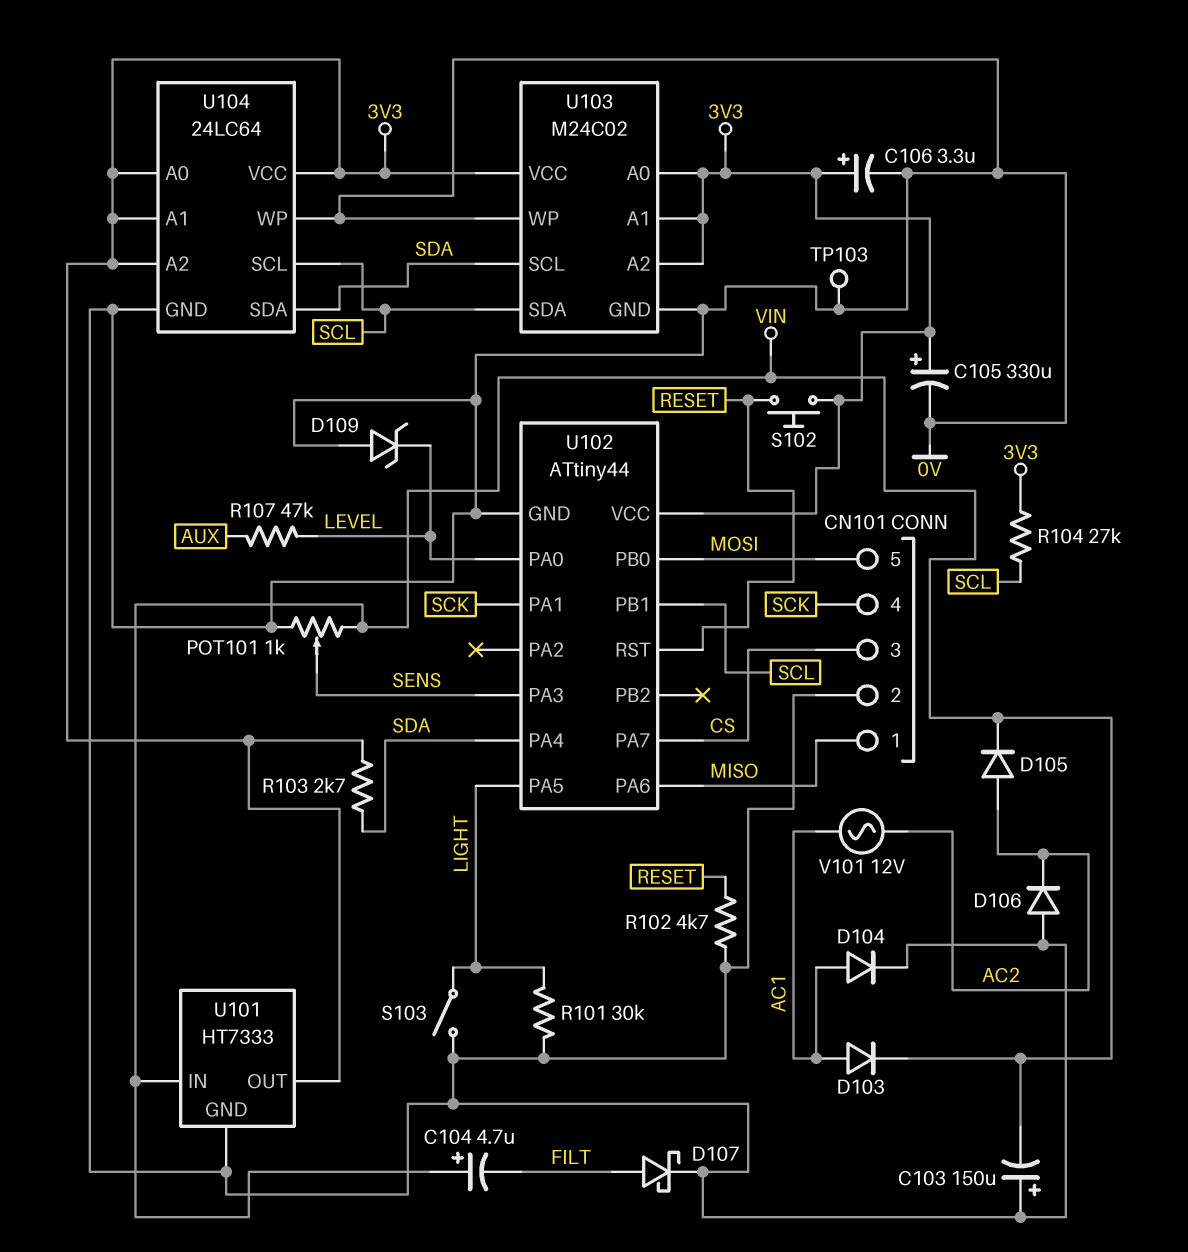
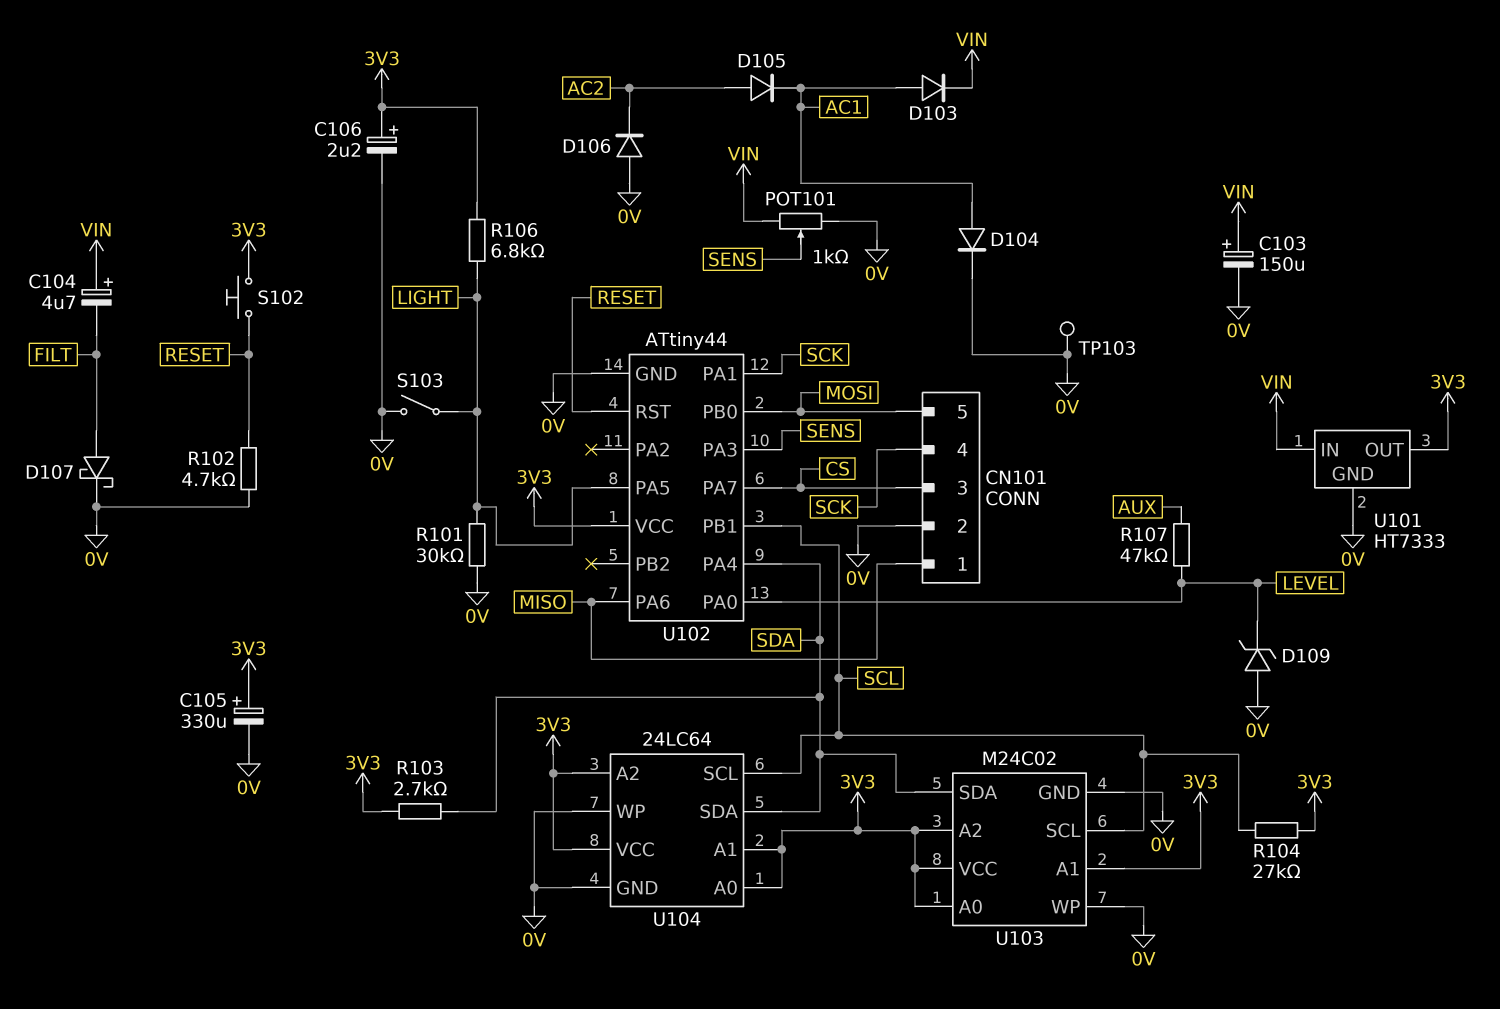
C103: 150uF (plus 0V, minus VIN) -> 150uF (plus VIN, minus 0V)
C106: 3.3uF (plus 3V3, minus 0V) -> 2.2uF (plus 3V3, minus 0V)
D105: diode (A AC2, K VIN) -> diode (A AC2, K AC1)
R106: none -> 6.8k (3V3, LIGHT)
U103 pin SCL: SDA -> SCL
U103 pin SDA: SCL -> SDA
V101: AC 12V (AC1, AC2) -> none

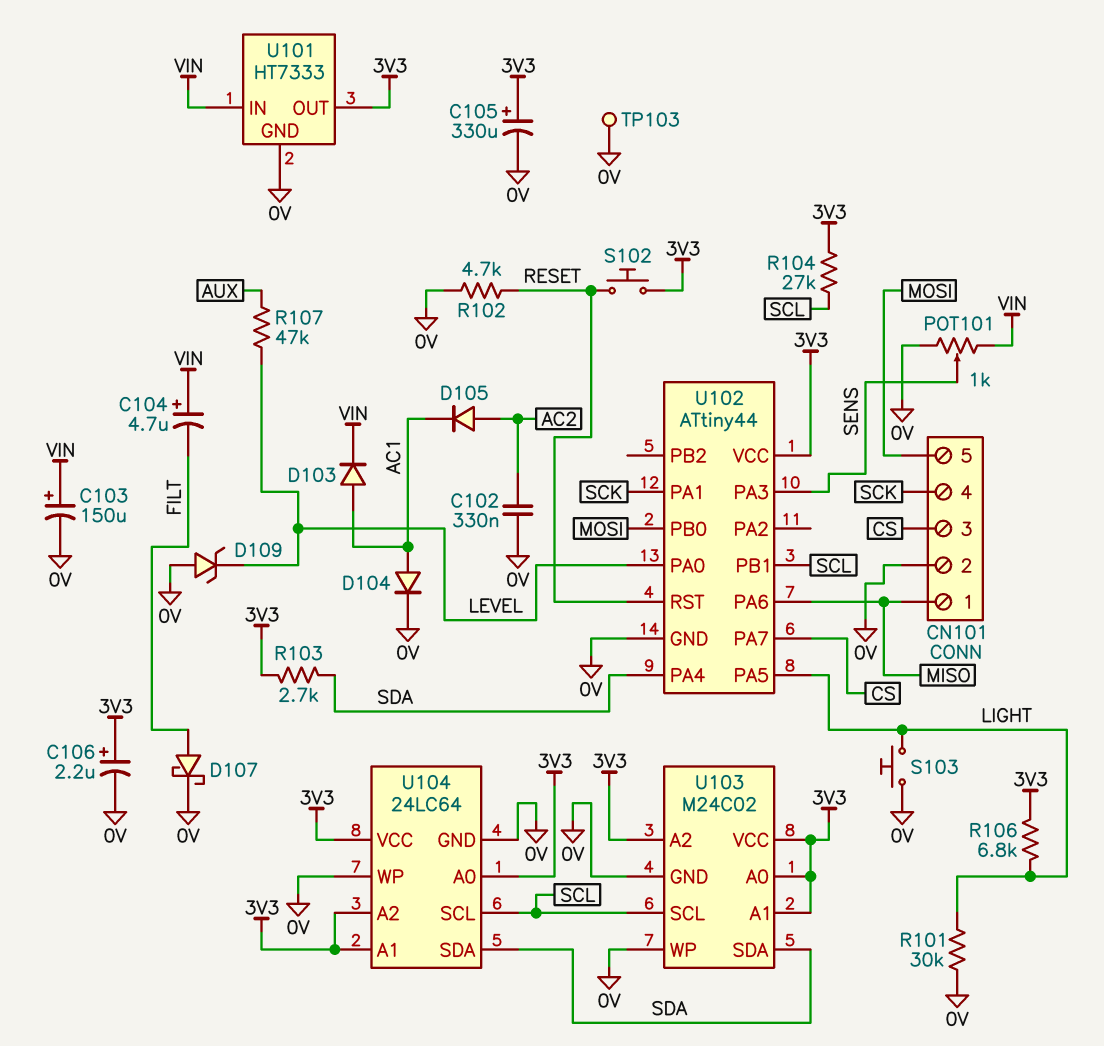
C102: none -> 330nF (0V, AC2)
D106: diode (A 0V, K AC2) -> none
S103: switch (0V, LIGHT) -> button (0V, LIGHT)

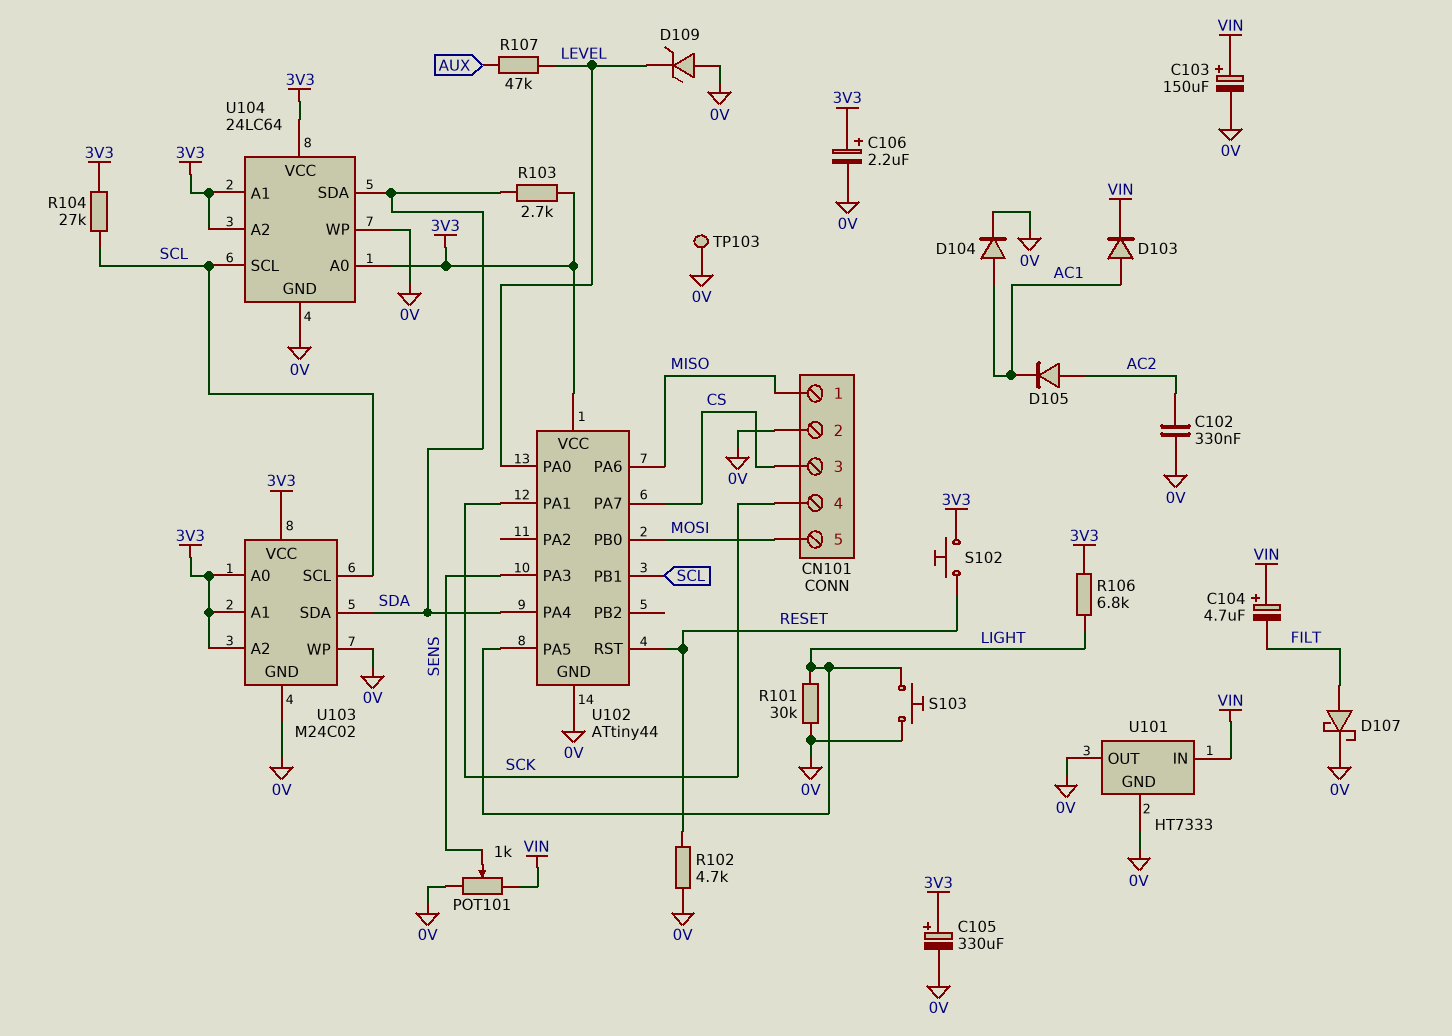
U101 pin OUT: 3V3 -> 0V

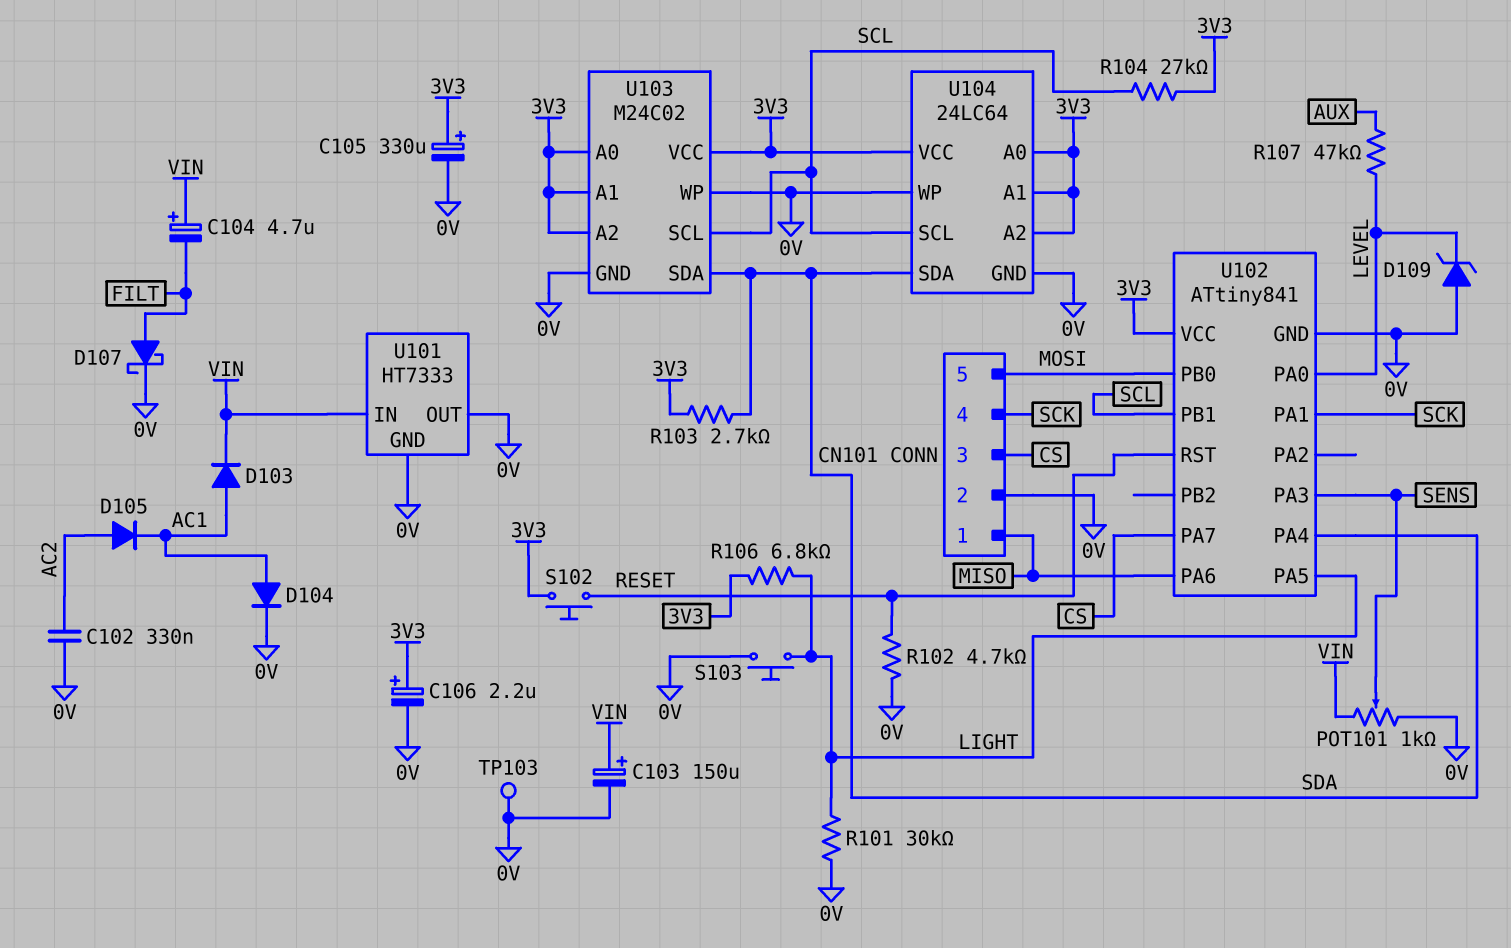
U102: ATtiny44 -> ATtiny841

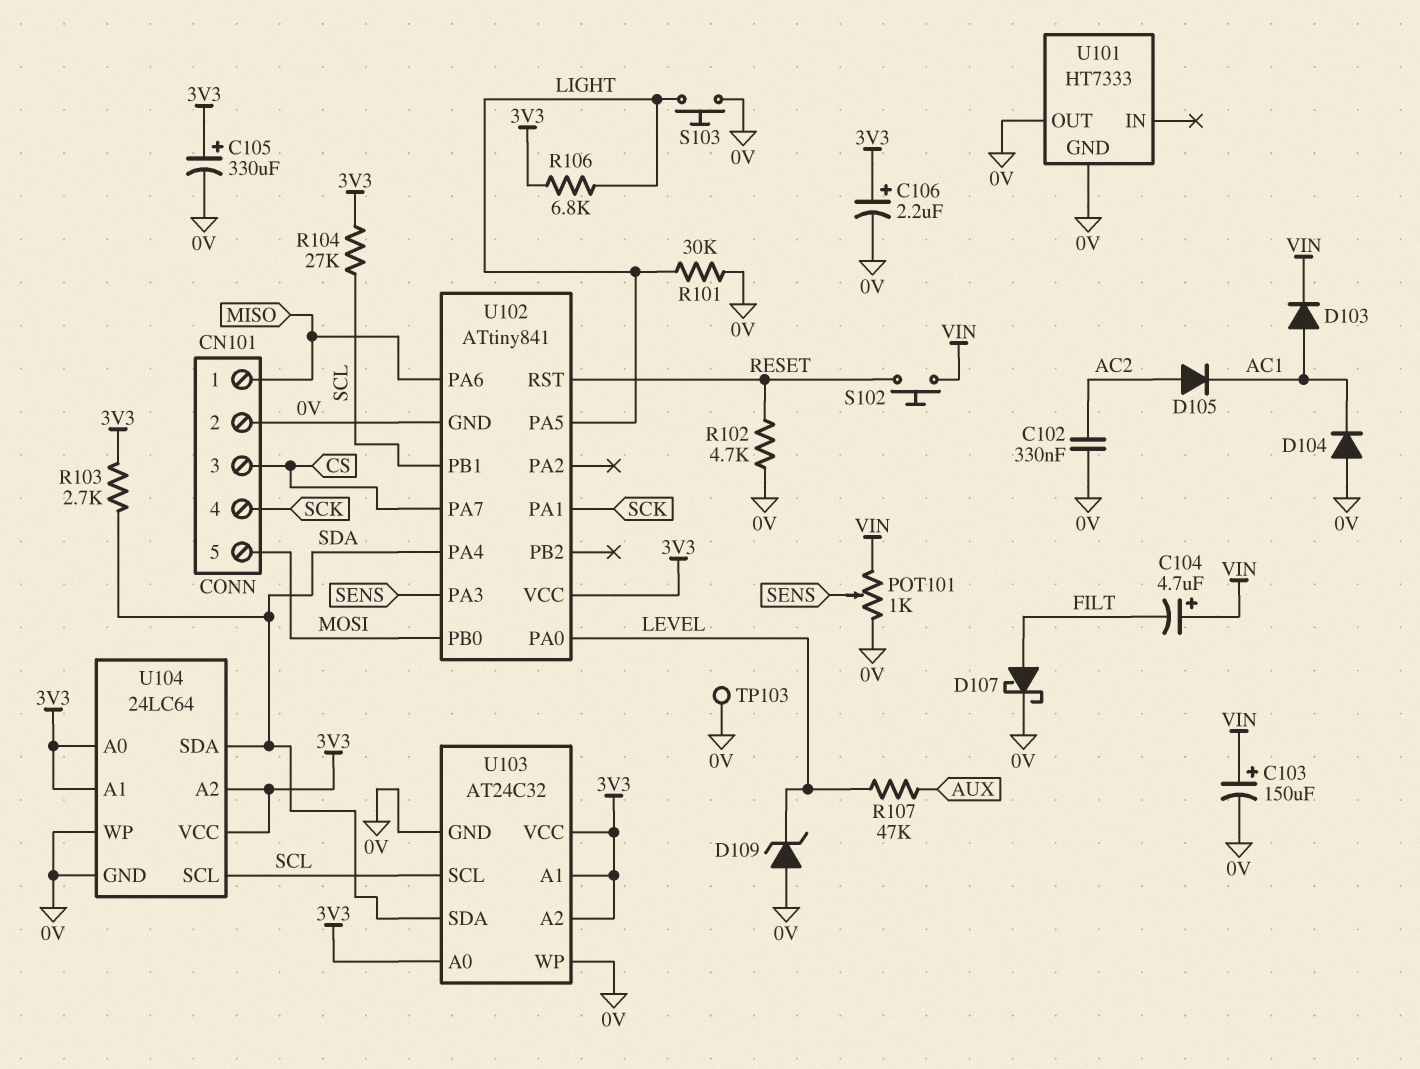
D104: diode (A AC1, K 0V) -> diode (A 0V, K AC1)
S102: button (3V3, RESET) -> button (RESET, VIN)
U101 pin IN: VIN -> none
U103: M24C02 -> AT24C32

